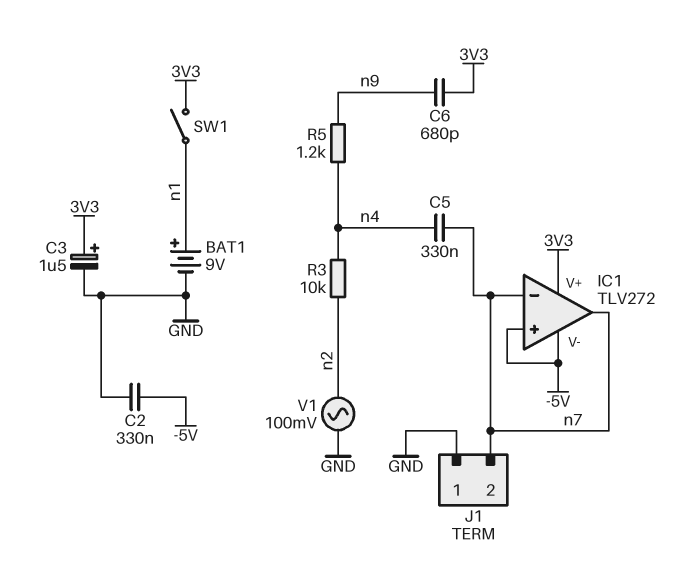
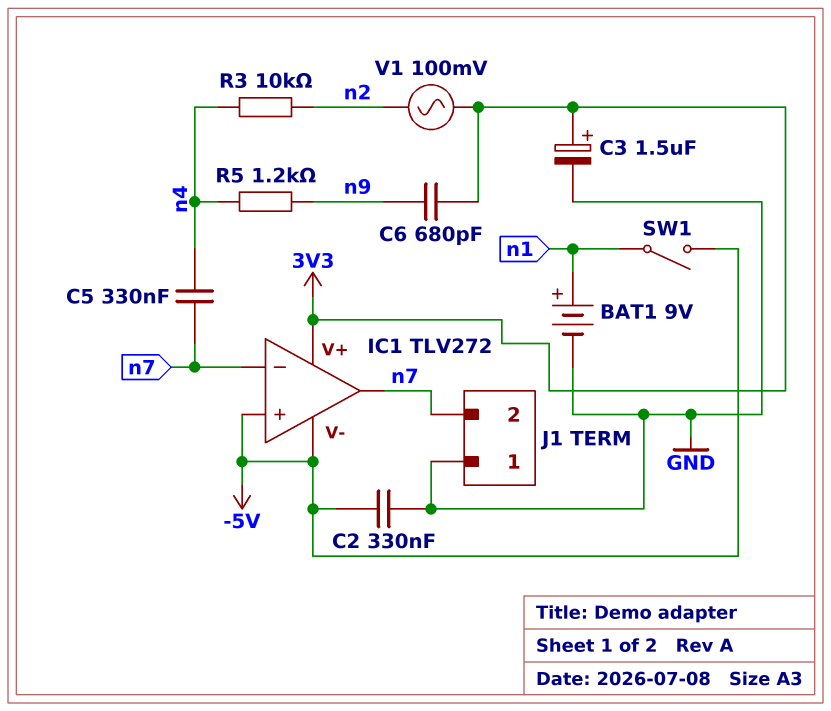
SW1: switch (3V3, n1) -> switch (-5V, n1)
V1: AC 100mV (GND, n2) -> AC 100mV (3V3, n2)

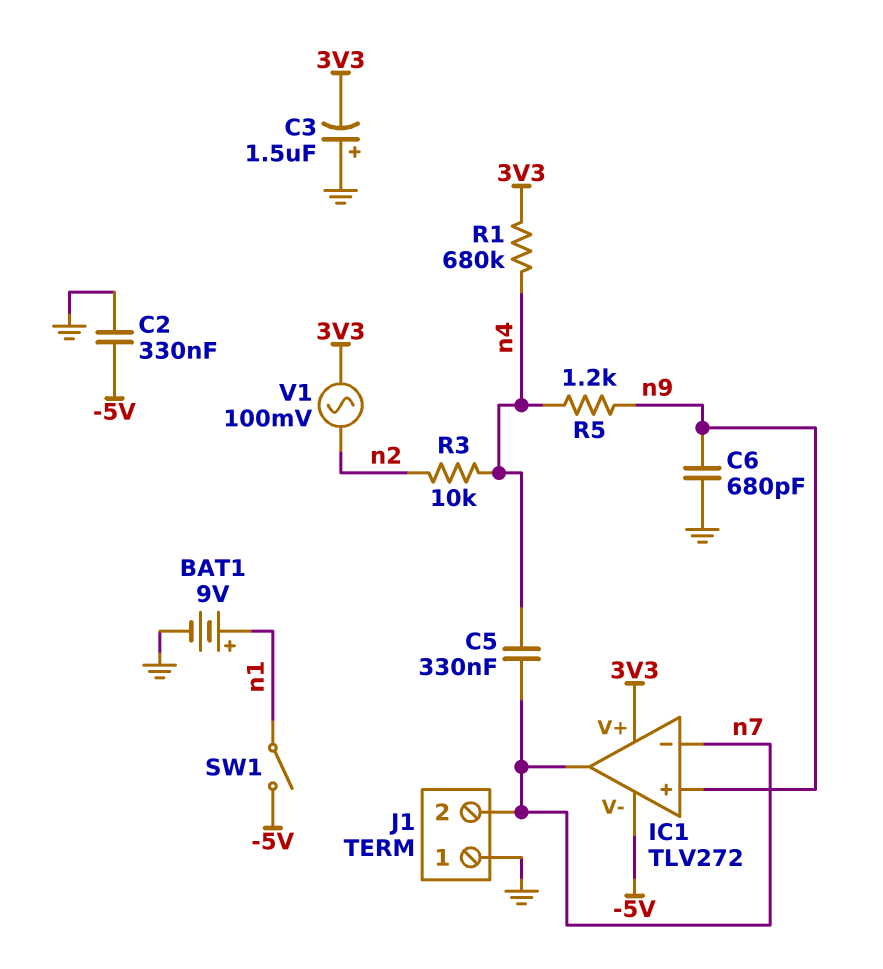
C3: 1.5uF (plus 3V3, minus GND) -> 1.5uF (plus GND, minus 3V3)
C6: 680pF (3V3, n9) -> 680pF (GND, n9)
IC1 pin in+: -5V -> n9
R1: none -> 680k (3V3, n4)

